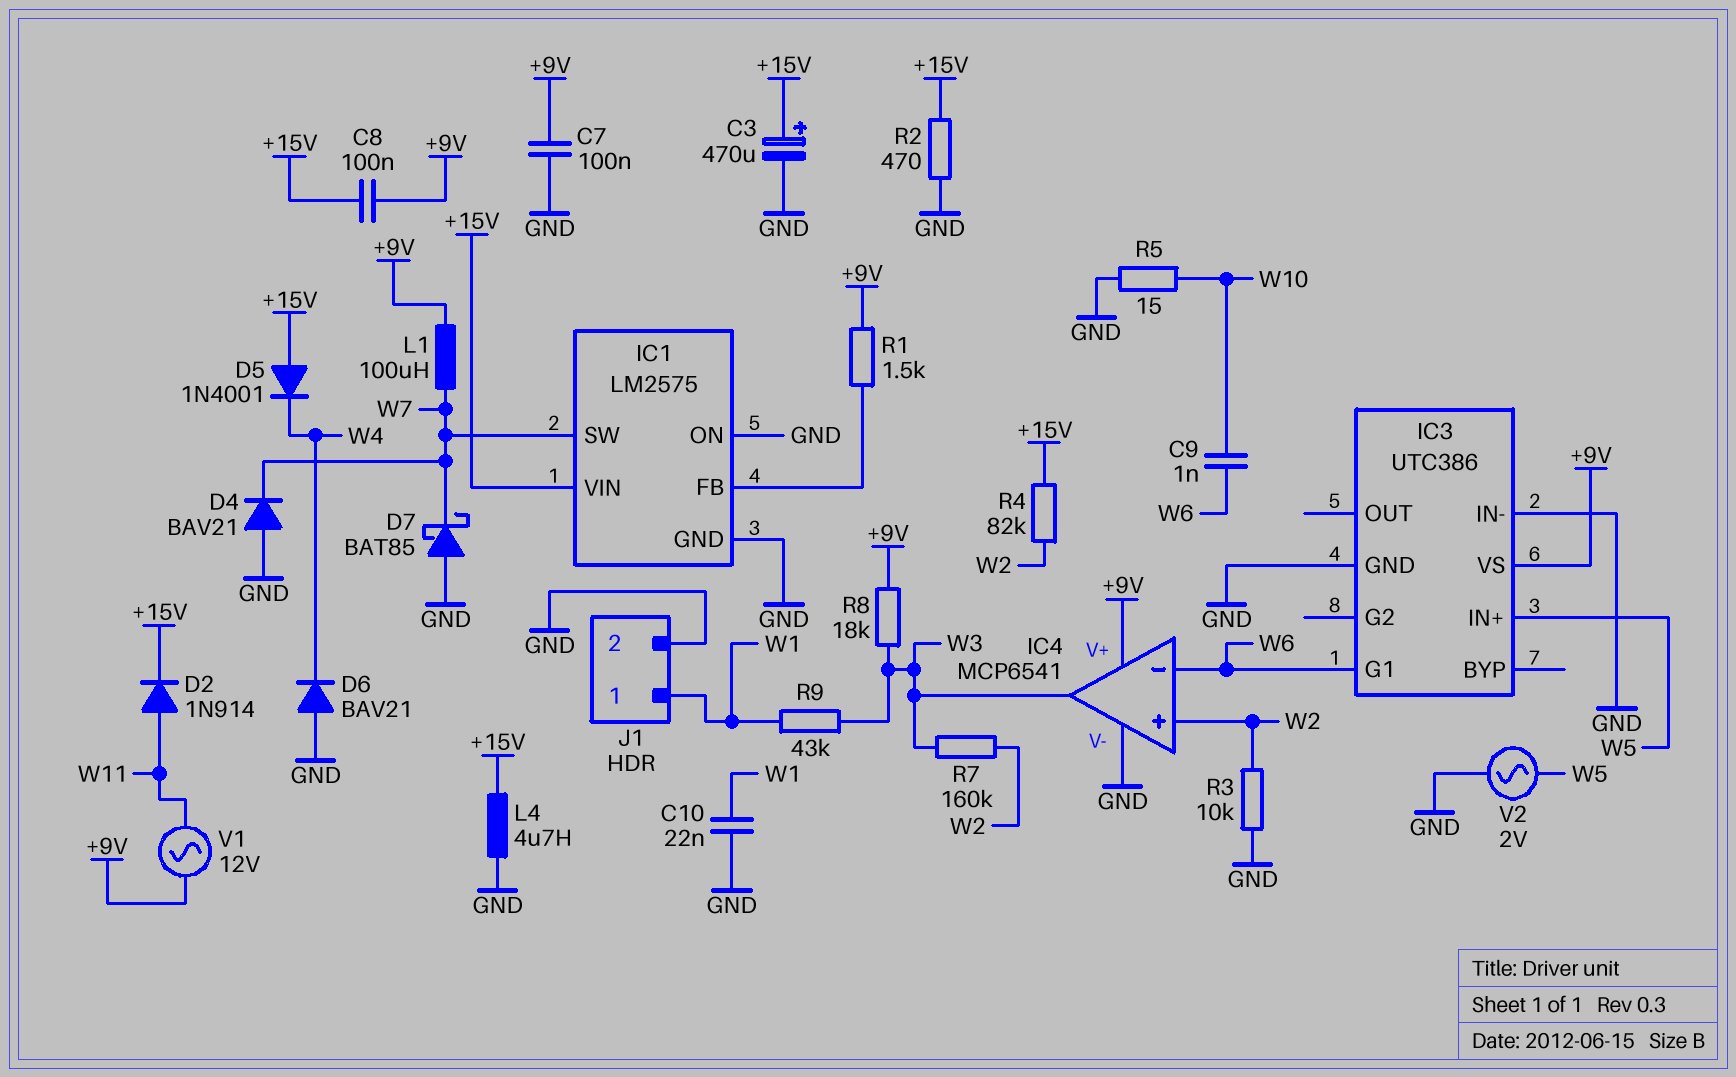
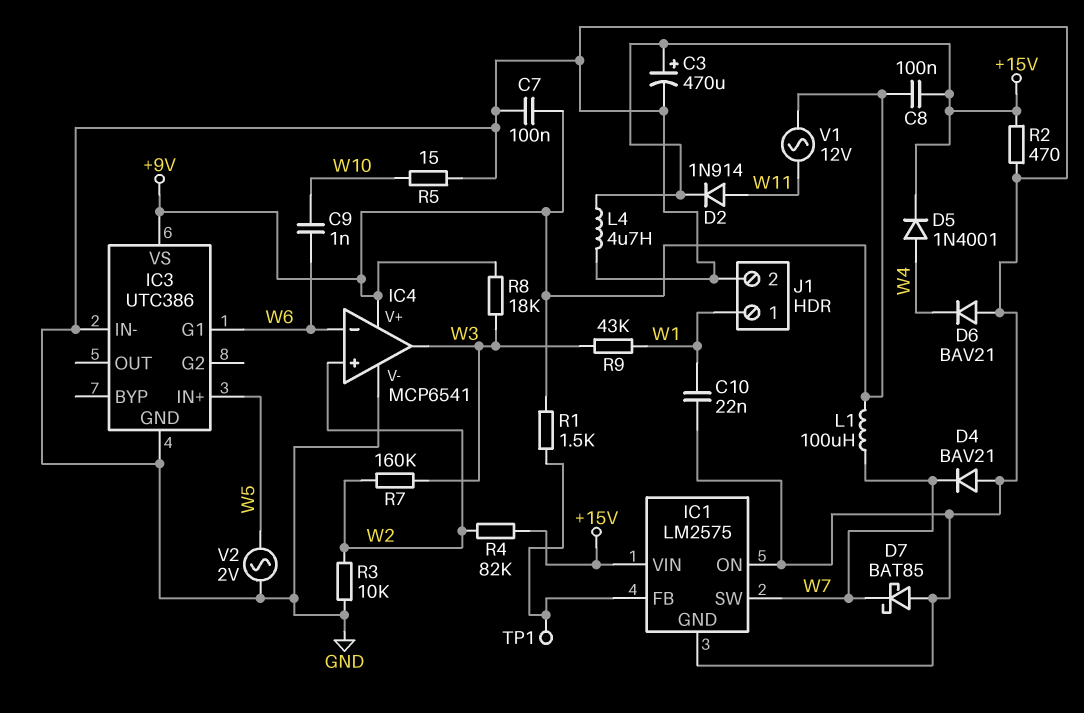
D5: diode 1N4001 (A +15V, K W4) -> diode 1N4001 (A W4, K +15V)
TP1: none -> test point (IC1/FB)

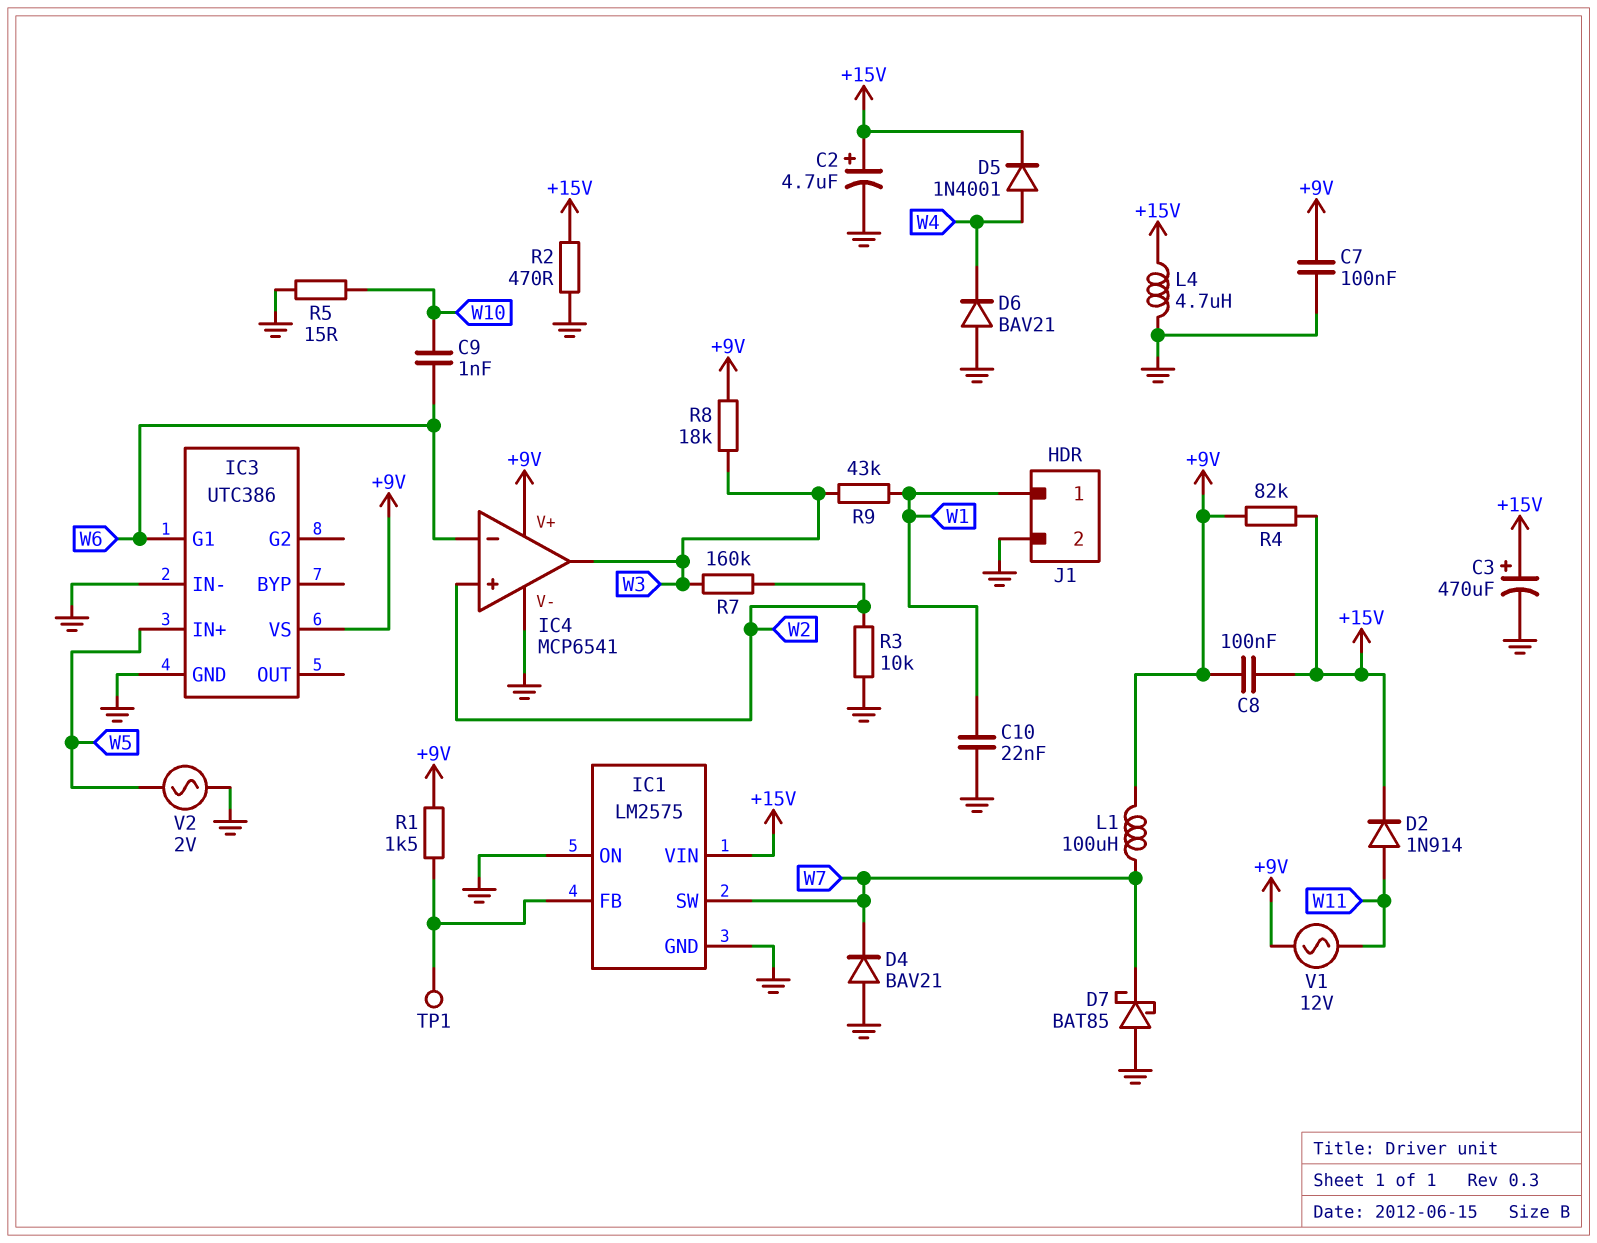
C2: none -> 4.7uF (plus +15V, minus GND)
R4: 82k (+15V, W2) -> 82k (+9V, +15V)

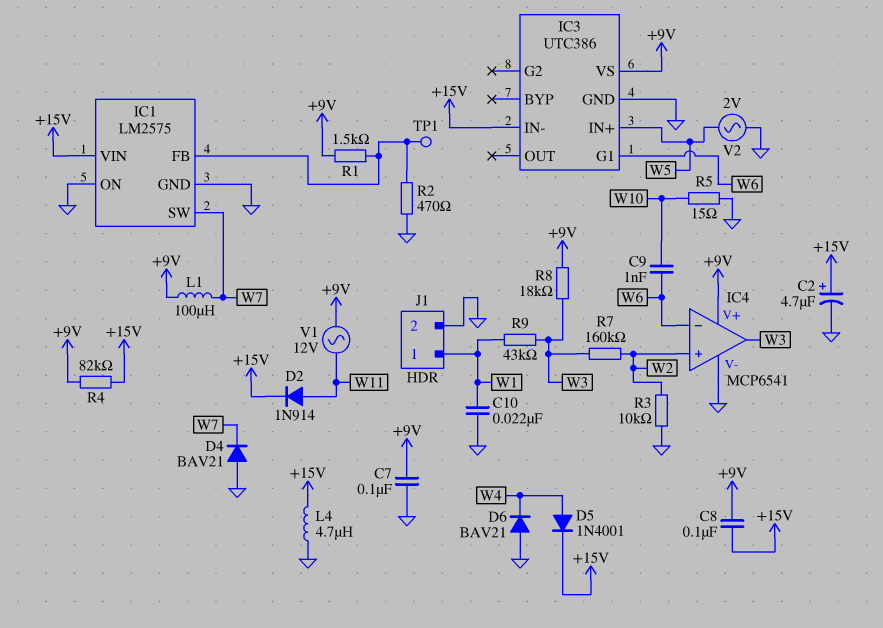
C3: 470uF (plus +15V, minus GND) -> none
D7: schottky BAT85 (A GND, K W7) -> none
IC3 pin IN-: GND -> +15V
R2: 470 (+15V, GND) -> 470 (GND, IC1/FB)

